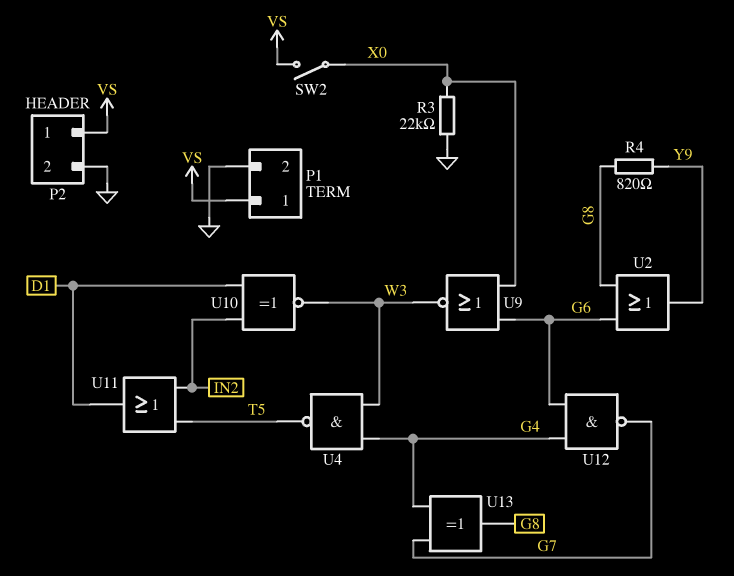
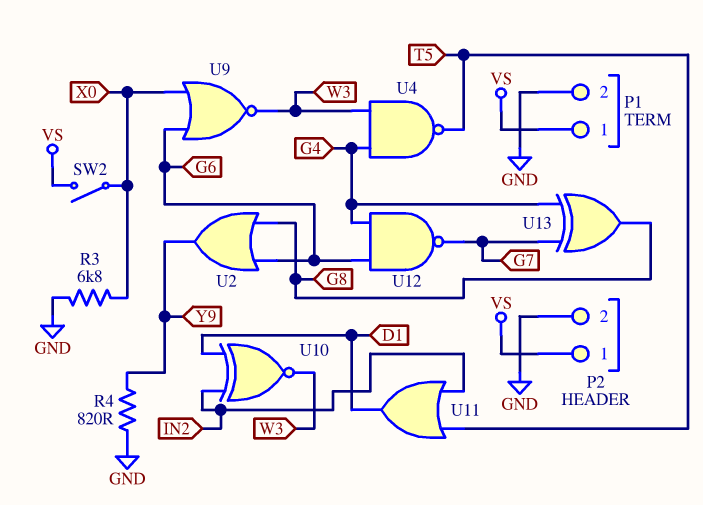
R3: 22k (GND, X0) -> 6.8k (GND, X0)
R4: 820 (G8, Y9) -> 820 (GND, Y9)

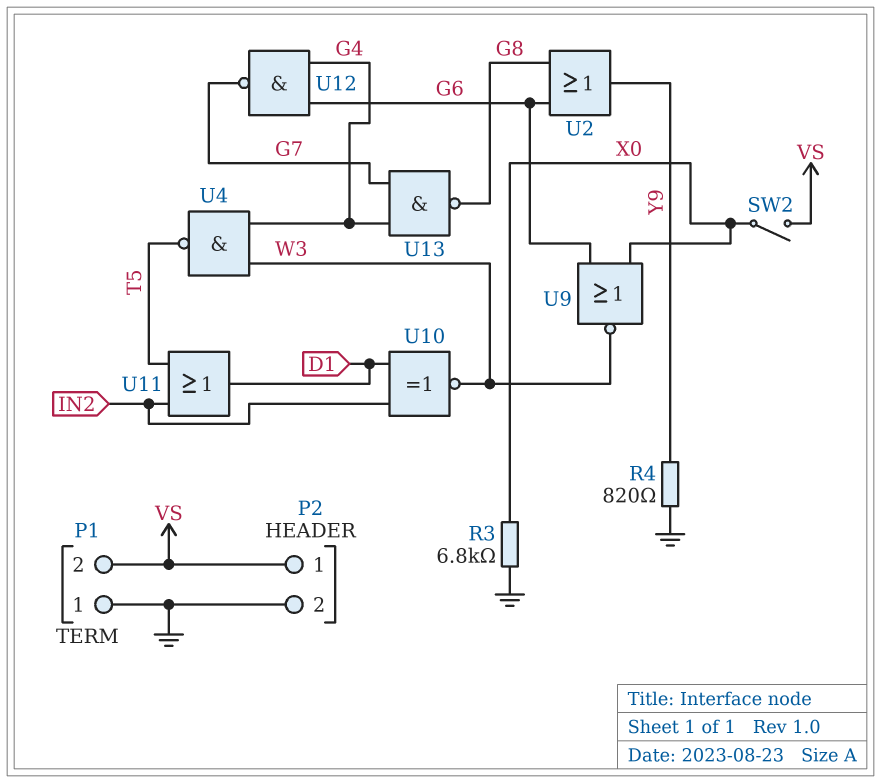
P1 pin 1: VS -> GND
P1 pin 2: GND -> VS
U13: XOR (in G4, in G7, out G8) -> NAND (in G4, in G7, out G8)

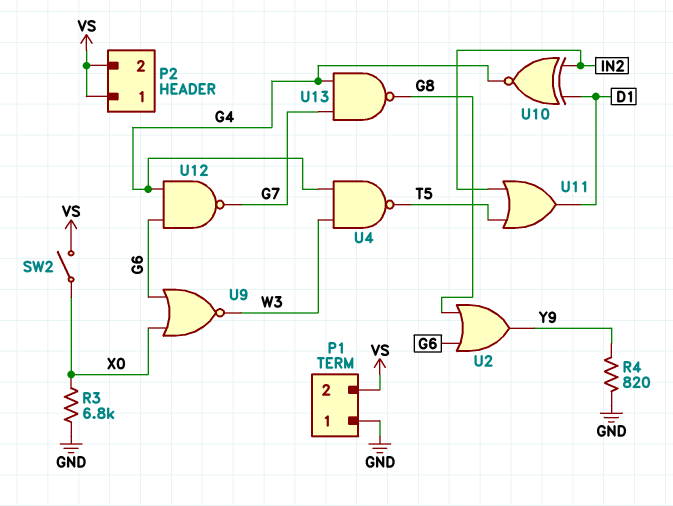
P2 pin 2: GND -> VS
U10: XNOR (in D1, in IN2, out W3) -> XNOR (in D1, in IN2, out G4)

